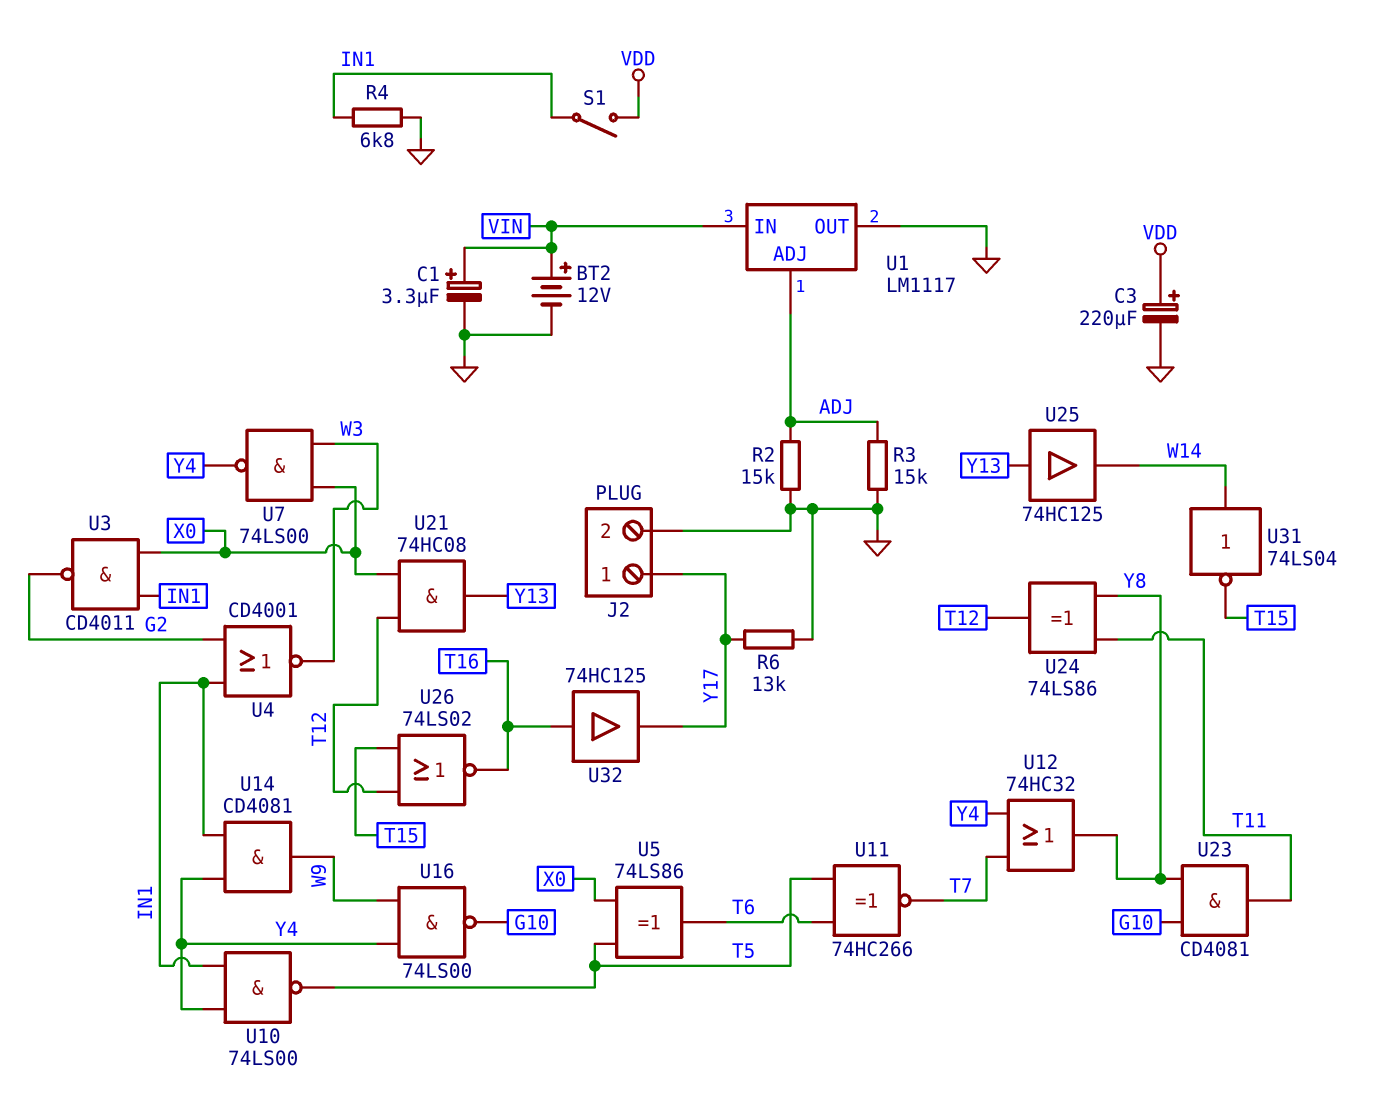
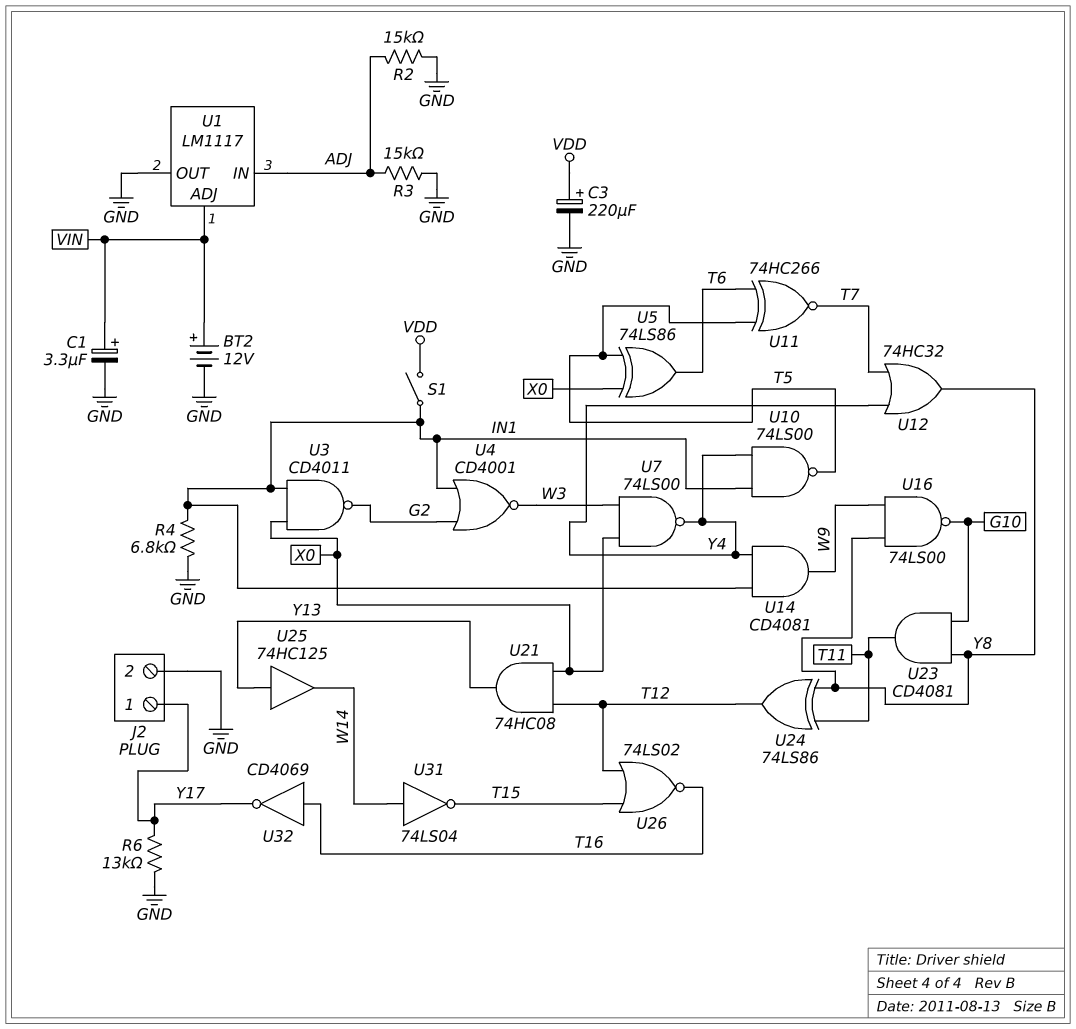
U1 pin ADJ: ADJ -> VIN
U1 pin IN: VIN -> ADJ
U16: NAND 74LS00 (in W9, in Y4, out G10) -> NAND 74LS00 (in W9, in Y8, out G10)
U32: buffer 74HC125 (in T16, out Y17) -> NOT CD4069 (in T16, out Y17)

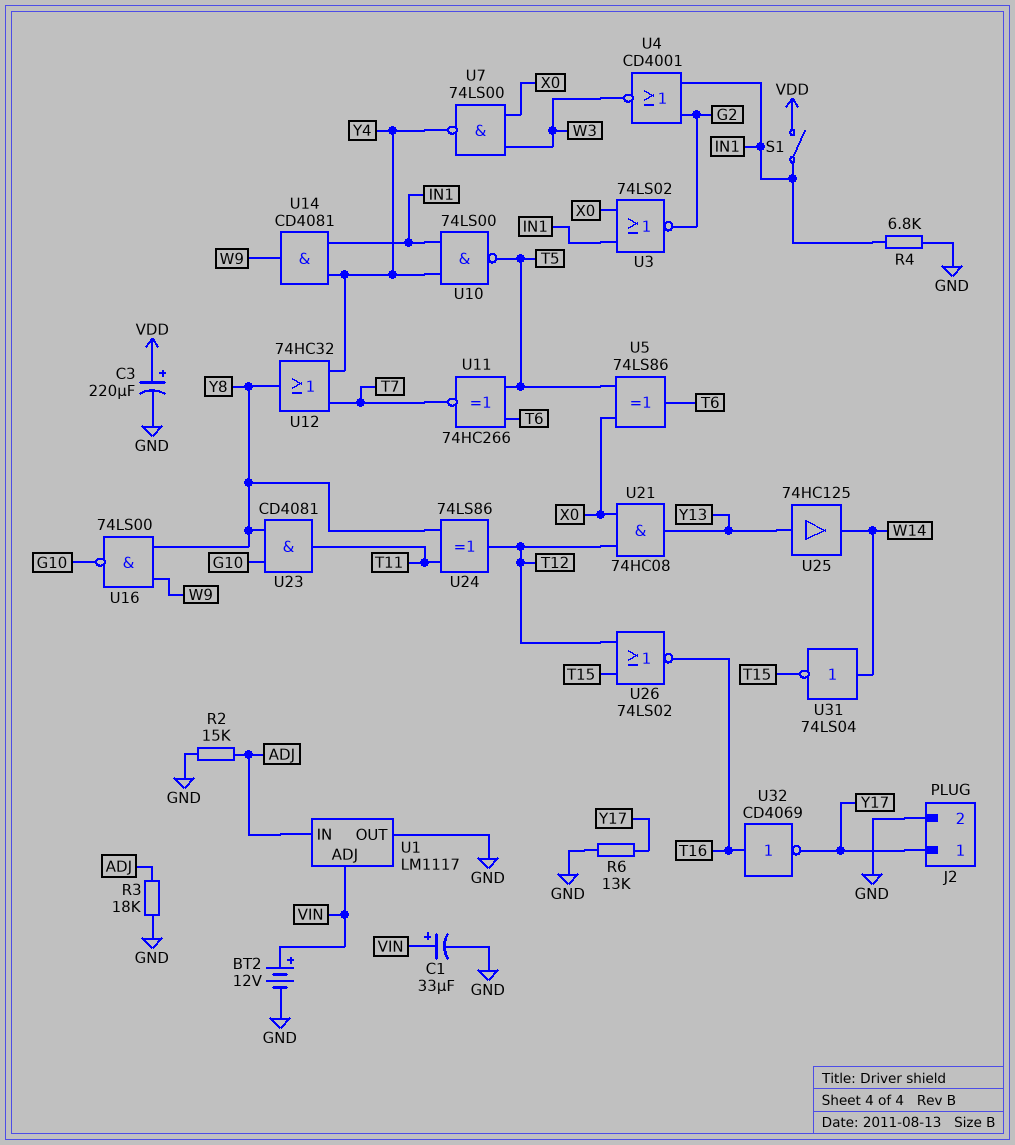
C1: 3.3uF (plus VIN, minus GND) -> 33uF (plus VIN, minus GND)
R3: 15k (ADJ, GND) -> 18k (ADJ, GND)
U3: NAND CD4011 (in IN1, in X0, out G2) -> NOR 74LS02 (in IN1, in X0, out G2)

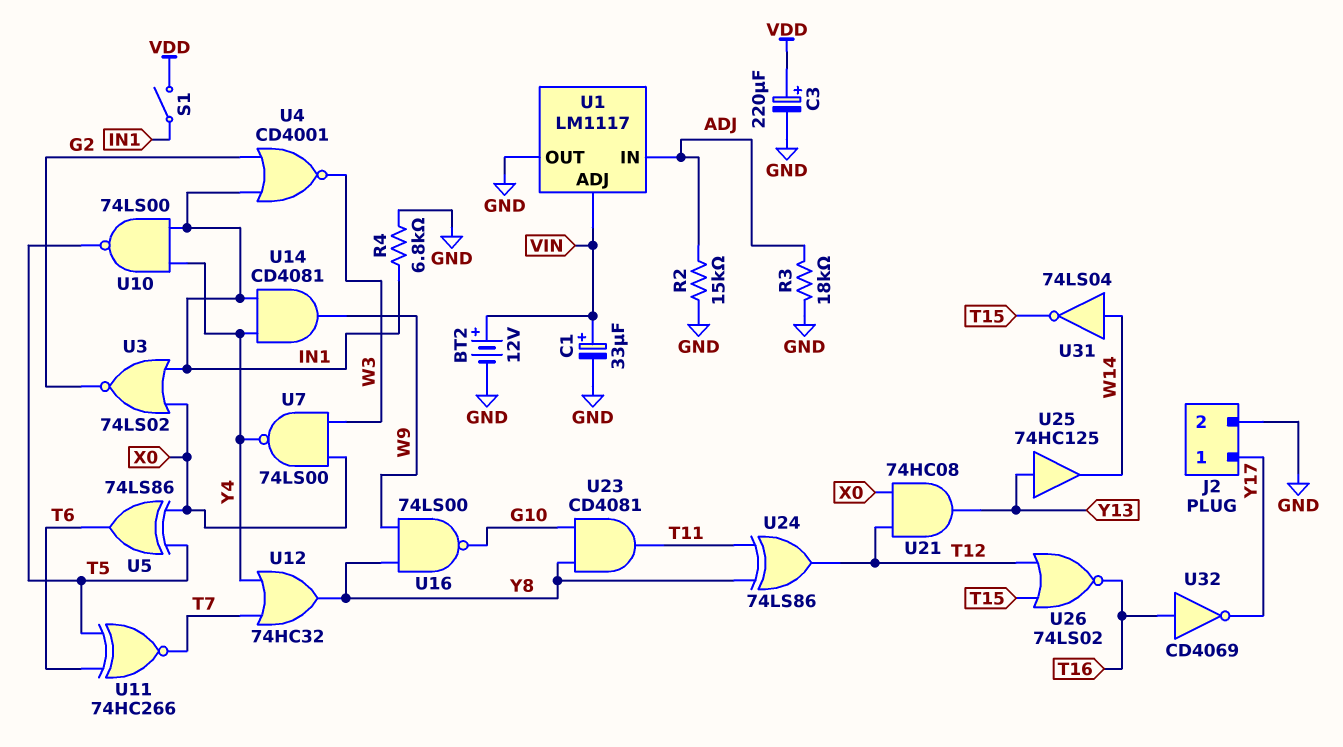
R6: 13k (GND, Y17) -> none

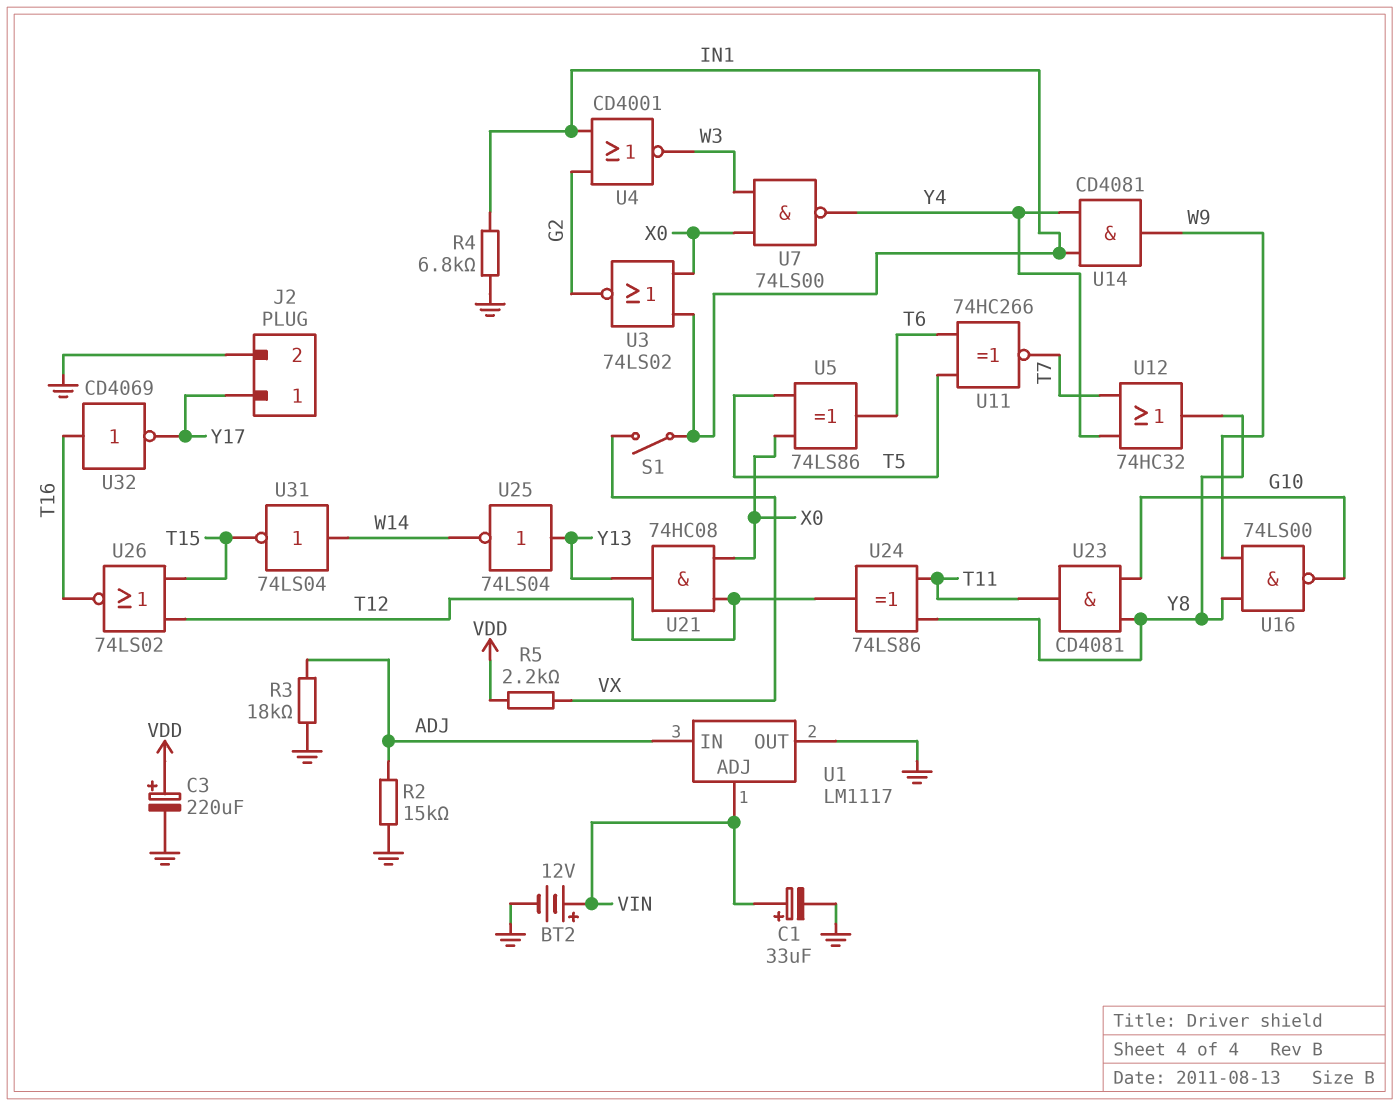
R5: none -> 2.2k (VDD, VX)
S1: switch (IN1, VDD) -> switch (IN1, VX)
U10: NAND 74LS00 (in IN1, in Y4, out T5) -> none
U25: buffer 74HC125 (in Y13, out W14) -> NOT 74LS04 (in Y13, out W14)

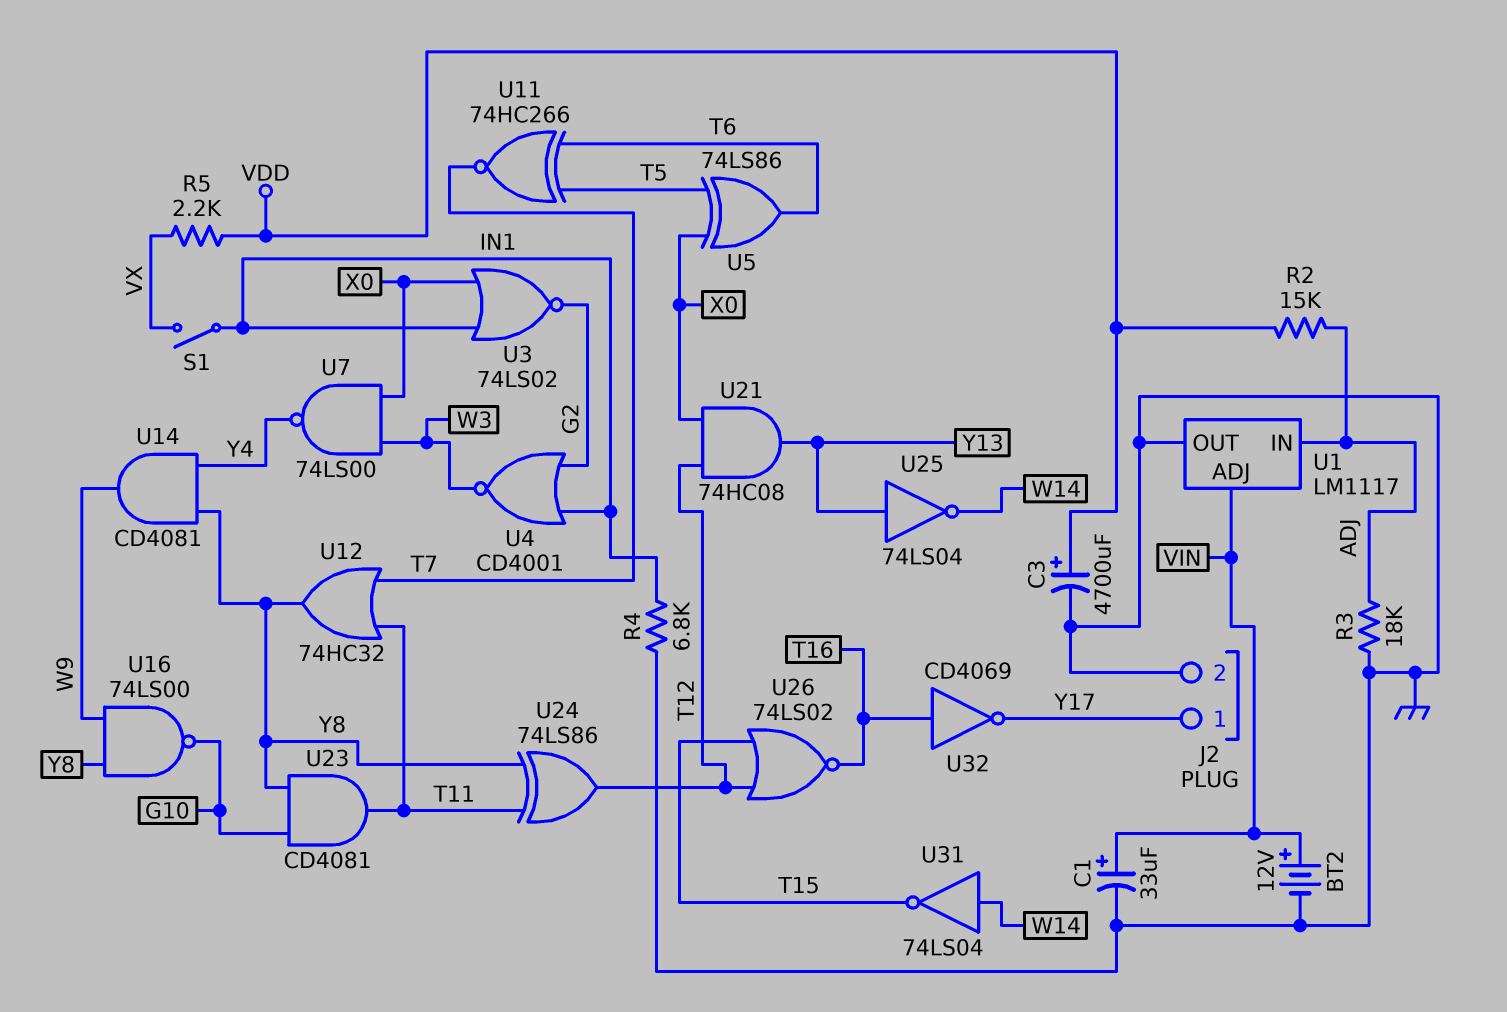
C3: 220uF (plus VDD, minus GND) -> 4700uF (plus VDD, minus GND)
R2: 15k (ADJ, GND) -> 15k (ADJ, VDD)
U12: OR 74HC32 (in T7, in Y4, out Y8) -> OR 74HC32 (in T7, in T11, out Y8)
U14: AND CD4081 (in IN1, in Y4, out W9) -> AND CD4081 (in Y4, in Y8, out W9)

